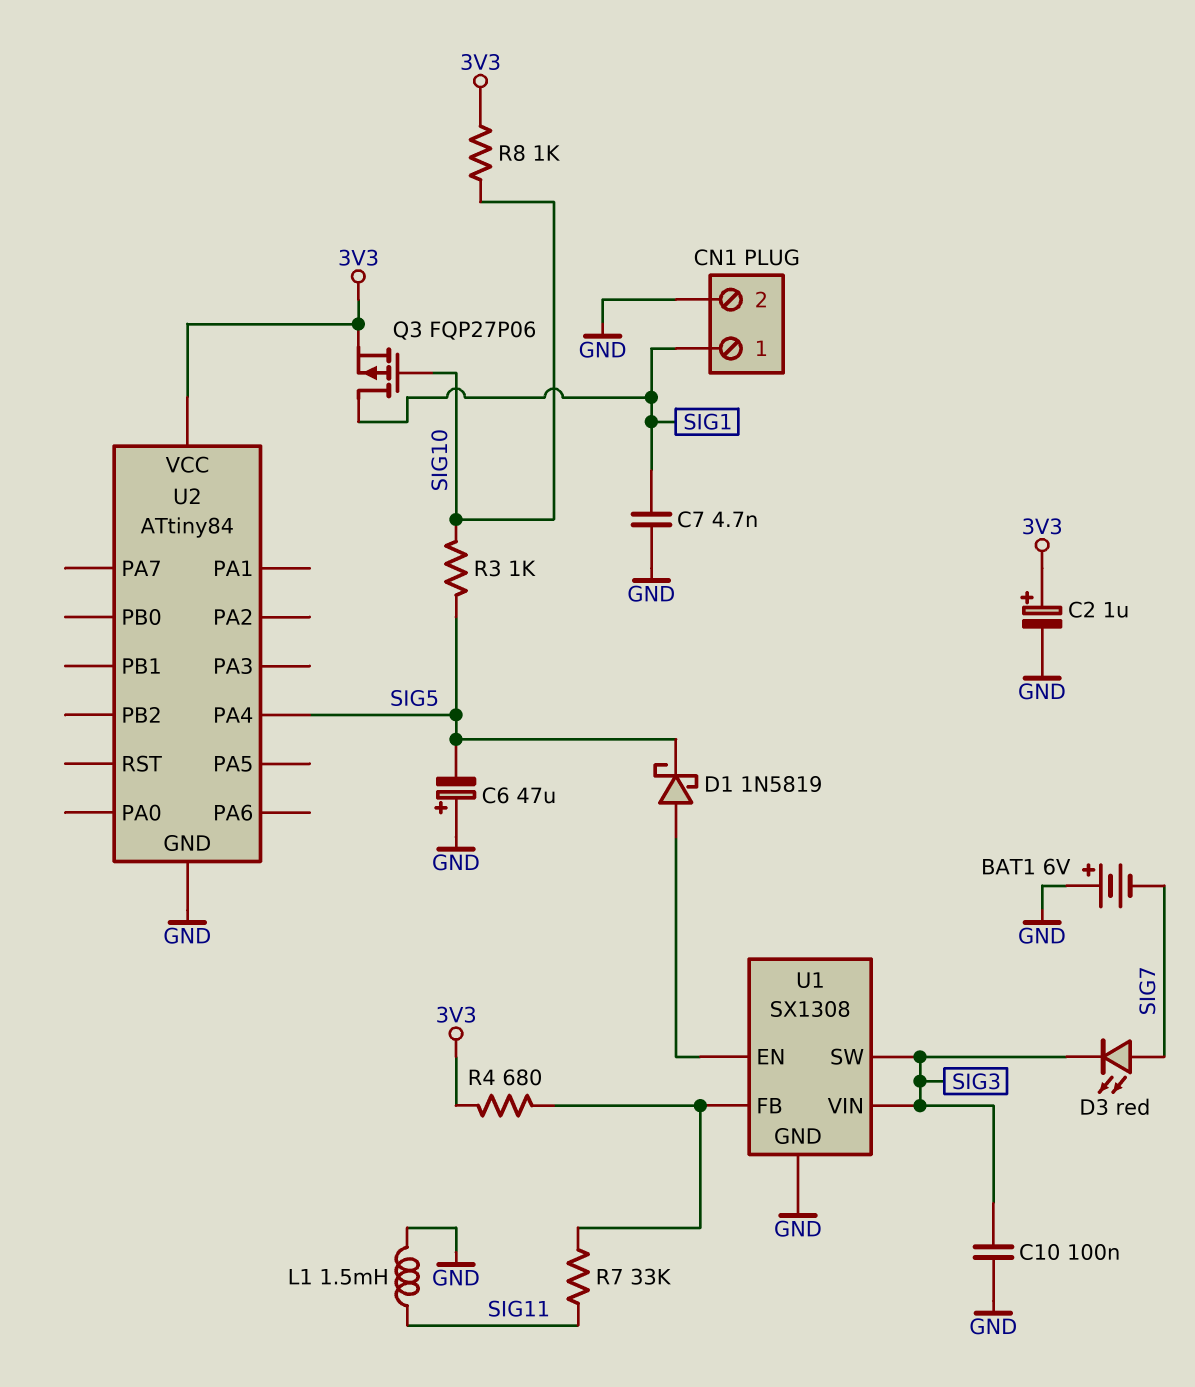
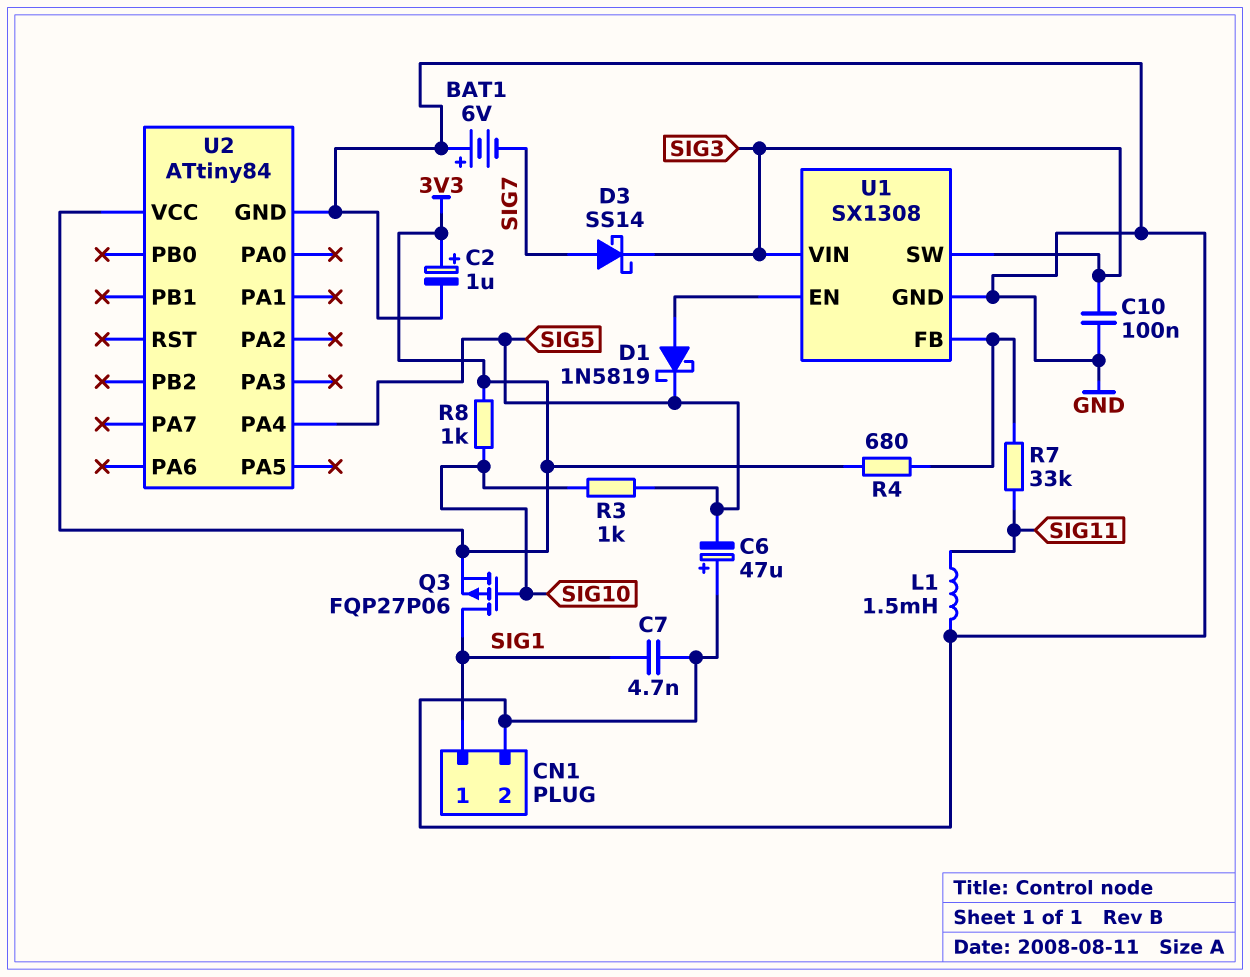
D3: LED red (A SIG7, K SIG3) -> schottky SS14 (A SIG7, K SIG3)

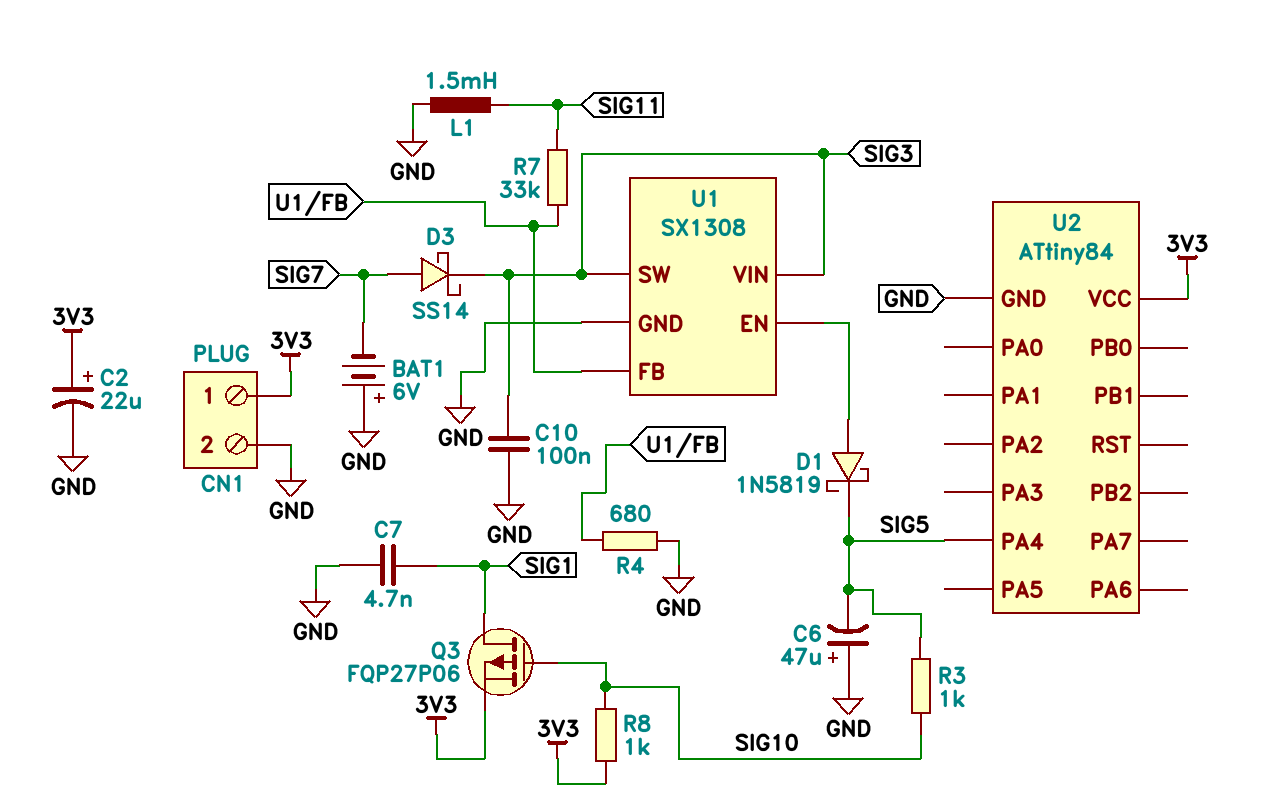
C2: 1uF (plus 3V3, minus GND) -> 22uF (plus 3V3, minus GND)
CN1 pin 1: SIG1 -> 3V3
R4: 680 (3V3, U1/FB) -> 680 (GND, U1/FB)

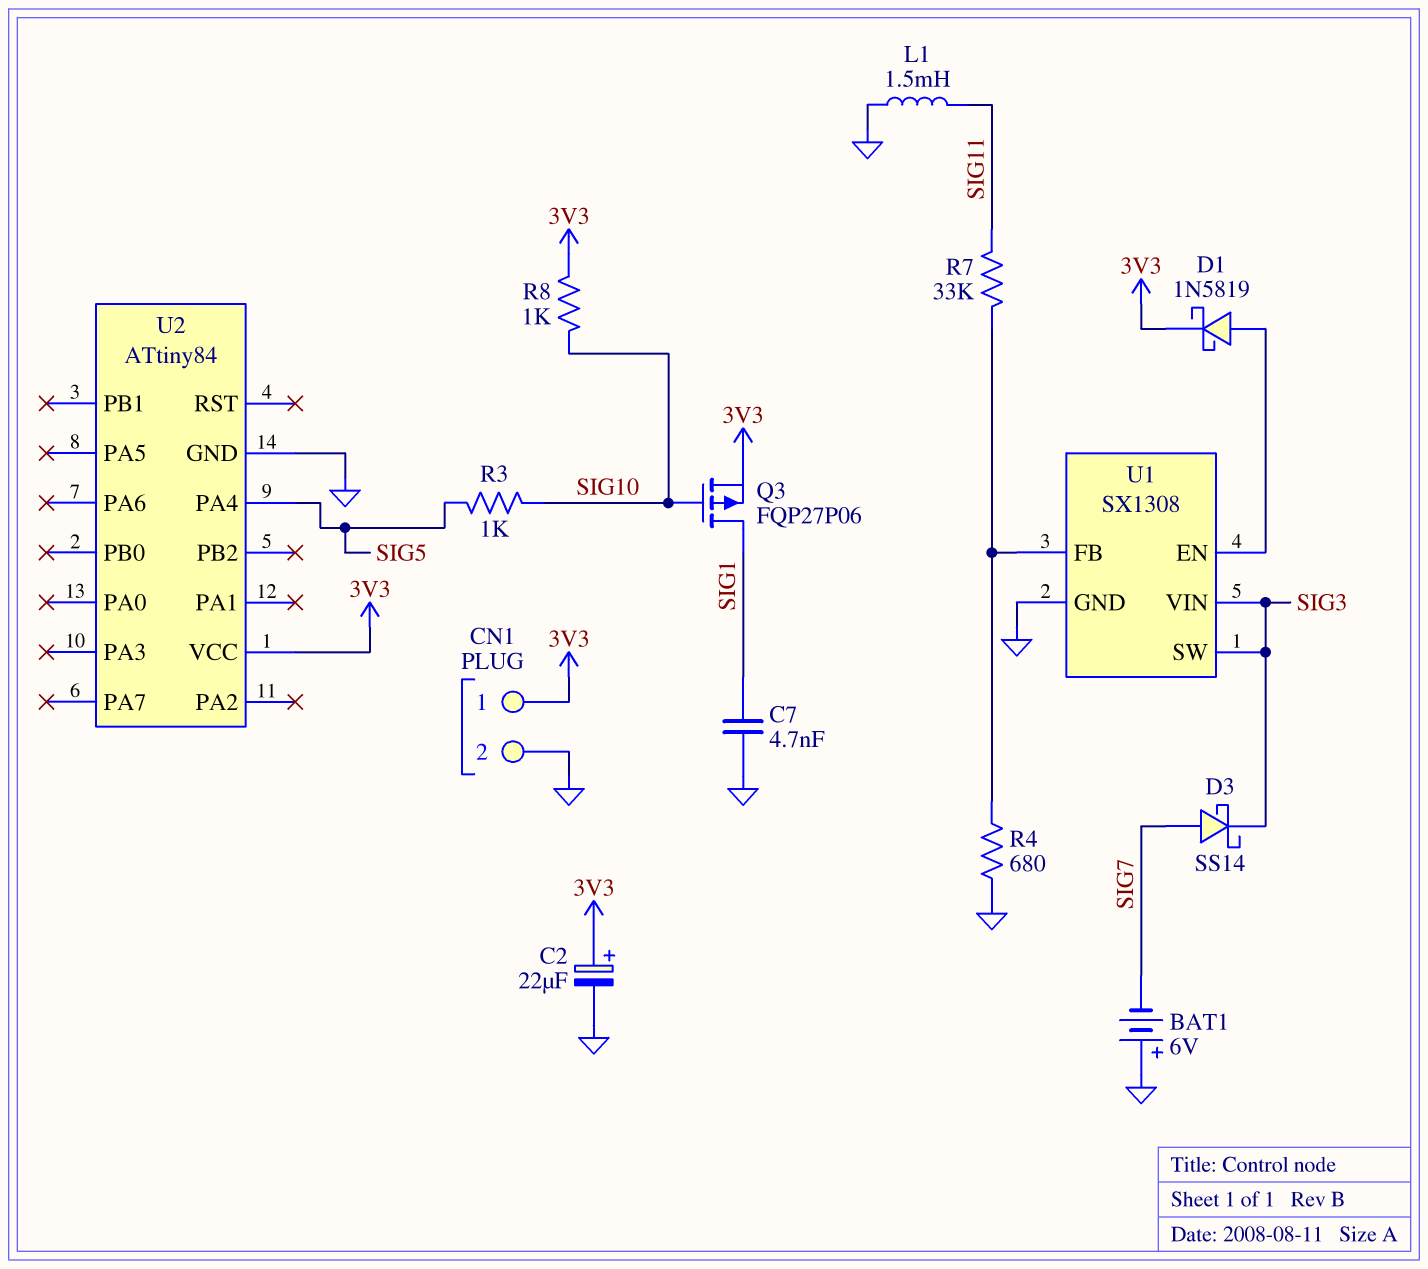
C6: 47uF (plus GND, minus SIG5) -> none
C10: 100nF (GND, SIG3) -> none
D1: schottky 1N5819 (A U1/EN, K SIG5) -> schottky 1N5819 (A U1/EN, K 3V3)

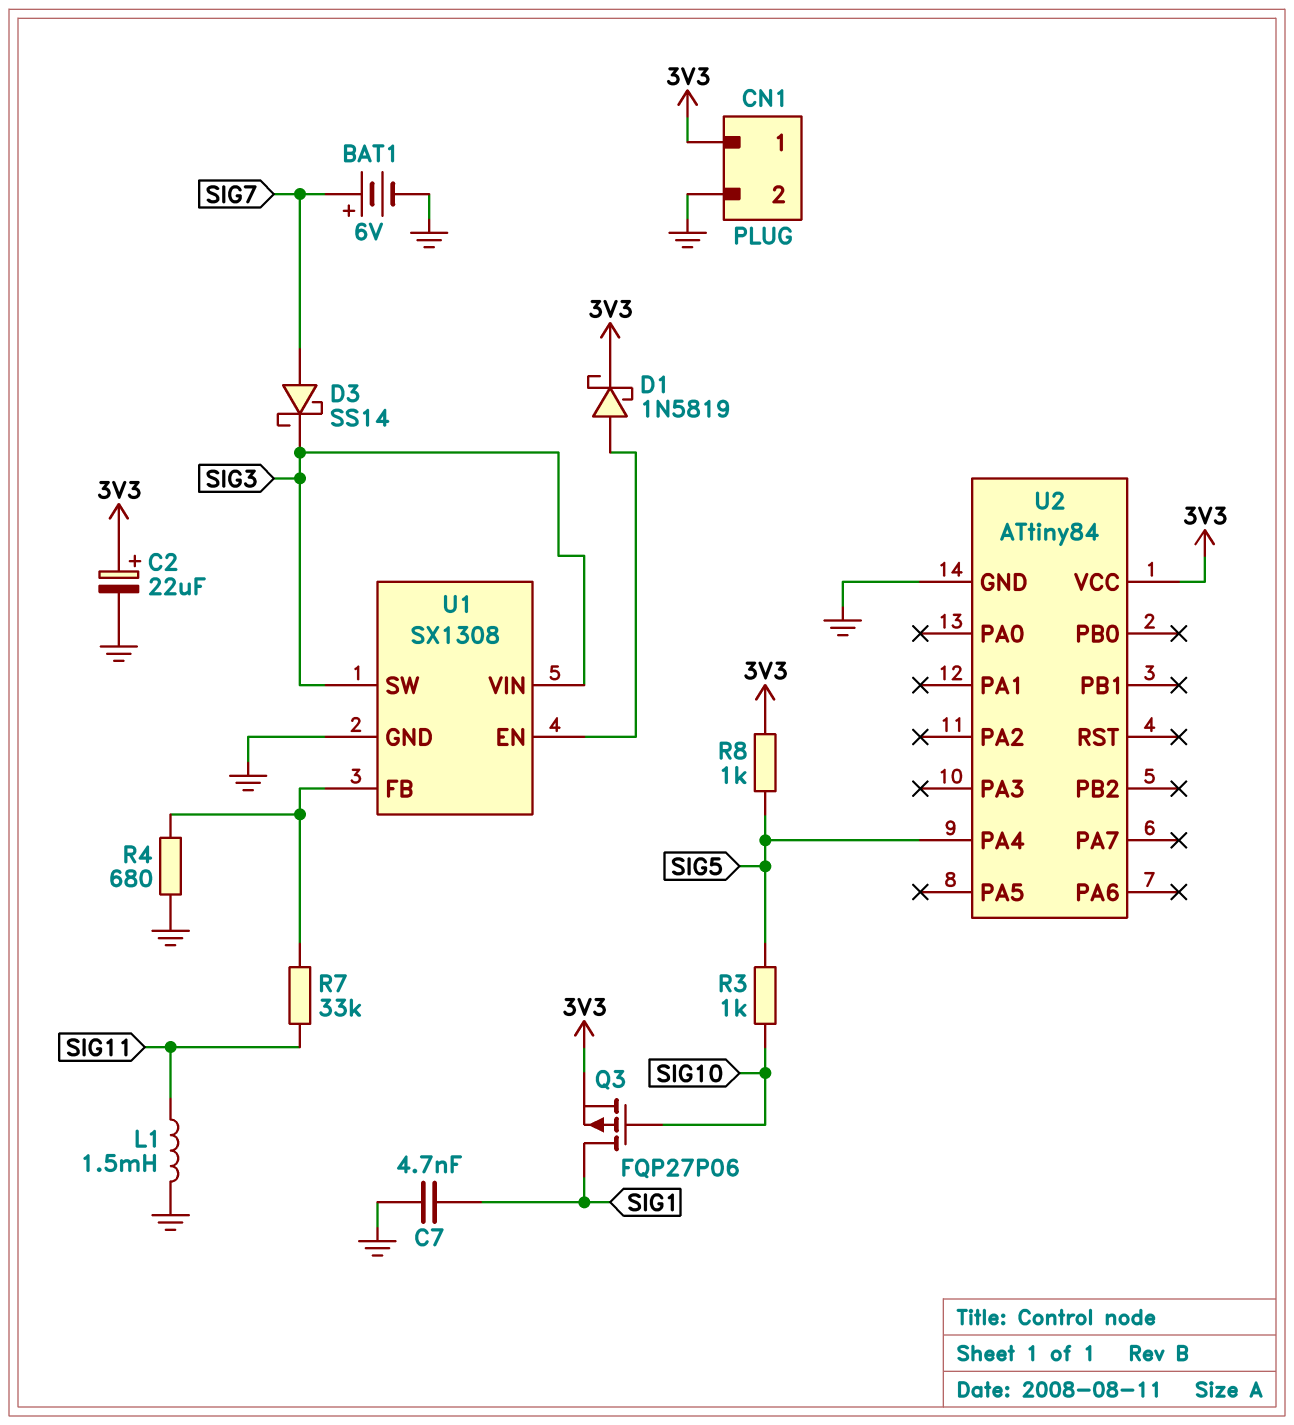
BAT1: 6V (plus GND, minus SIG7) -> 6V (plus SIG7, minus GND)
R8: 1k (3V3, SIG10) -> 1k (3V3, SIG5)

